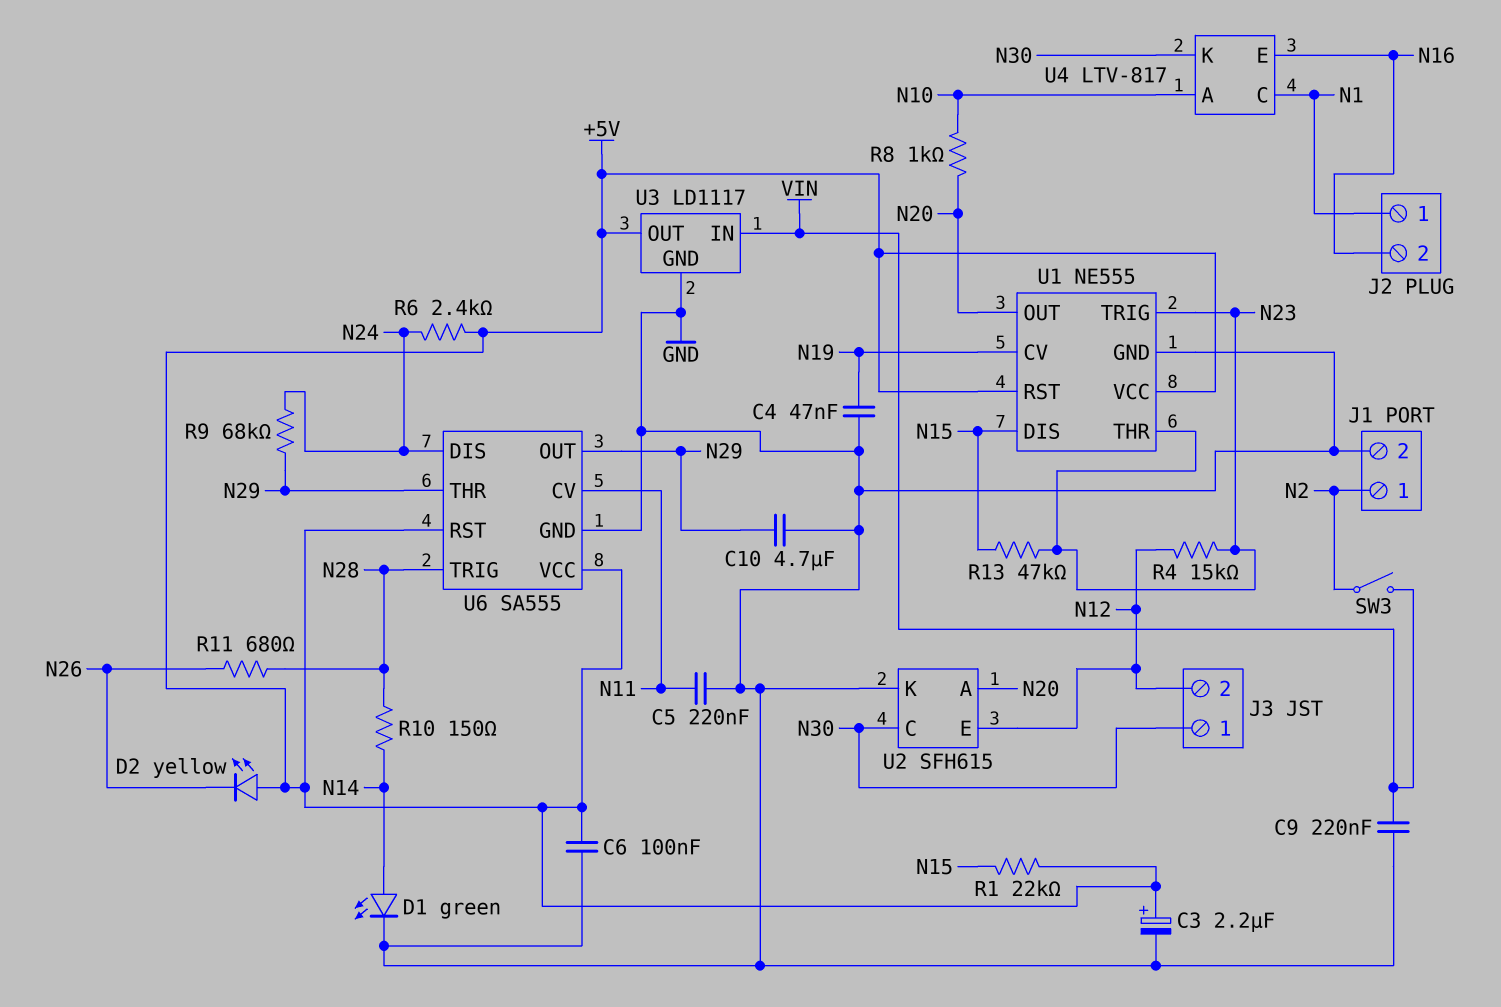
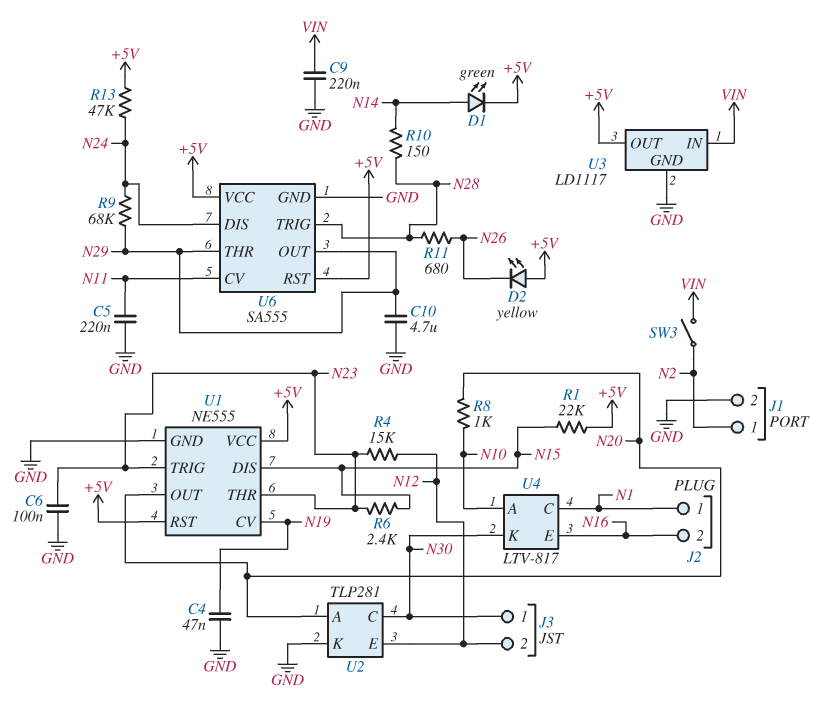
C3: 2.2uF (plus +5V, minus GND) -> none
C6: 100nF (+5V, GND) -> 100nF (GND, N23)
D1: LED green (A N14, K GND) -> LED green (A N14, K +5V)
R6: 2.4k (+5V, N24) -> 2.4k (N15, N23)
R13: 47k (N15, N23) -> 47k (+5V, N24)
U2: SFH615 -> TLP281

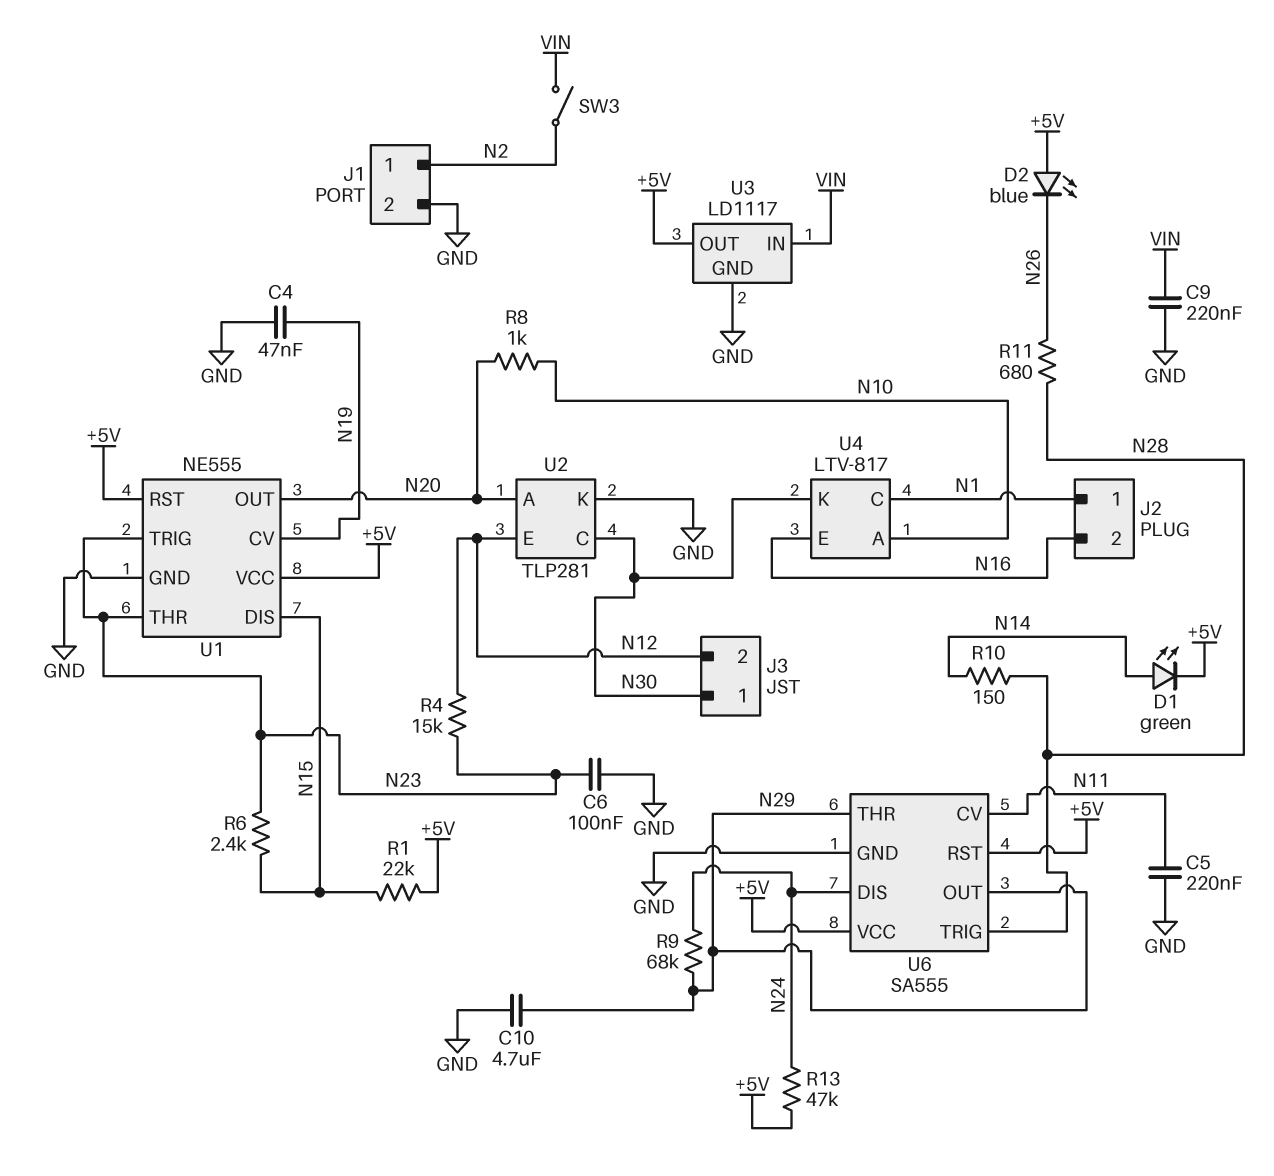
D2: LED yellow (A +5V, K N26) -> LED blue (A +5V, K N26)

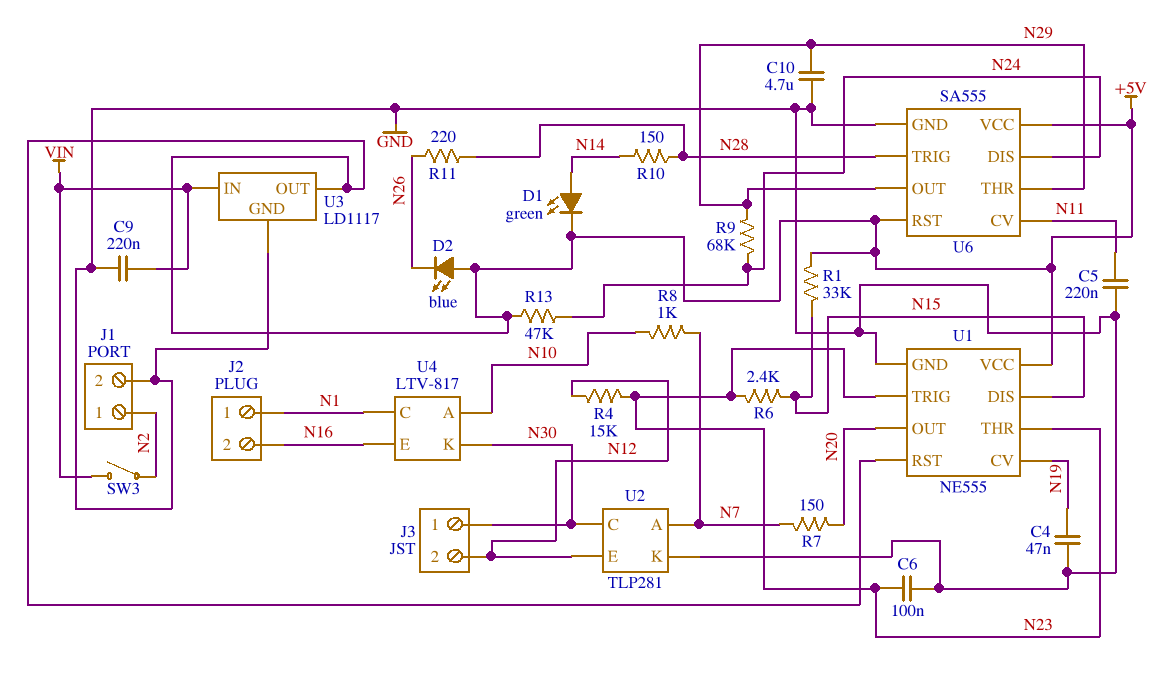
R1: 22k (+5V, N15) -> 33k (+5V, N15)
R7: none -> 150 (N7, N20)
R8: 1k (N10, N20) -> 1k (N7, N10)
R11: 680 (N26, N28) -> 220 (N26, N28)
U2 pin A: N20 -> N7

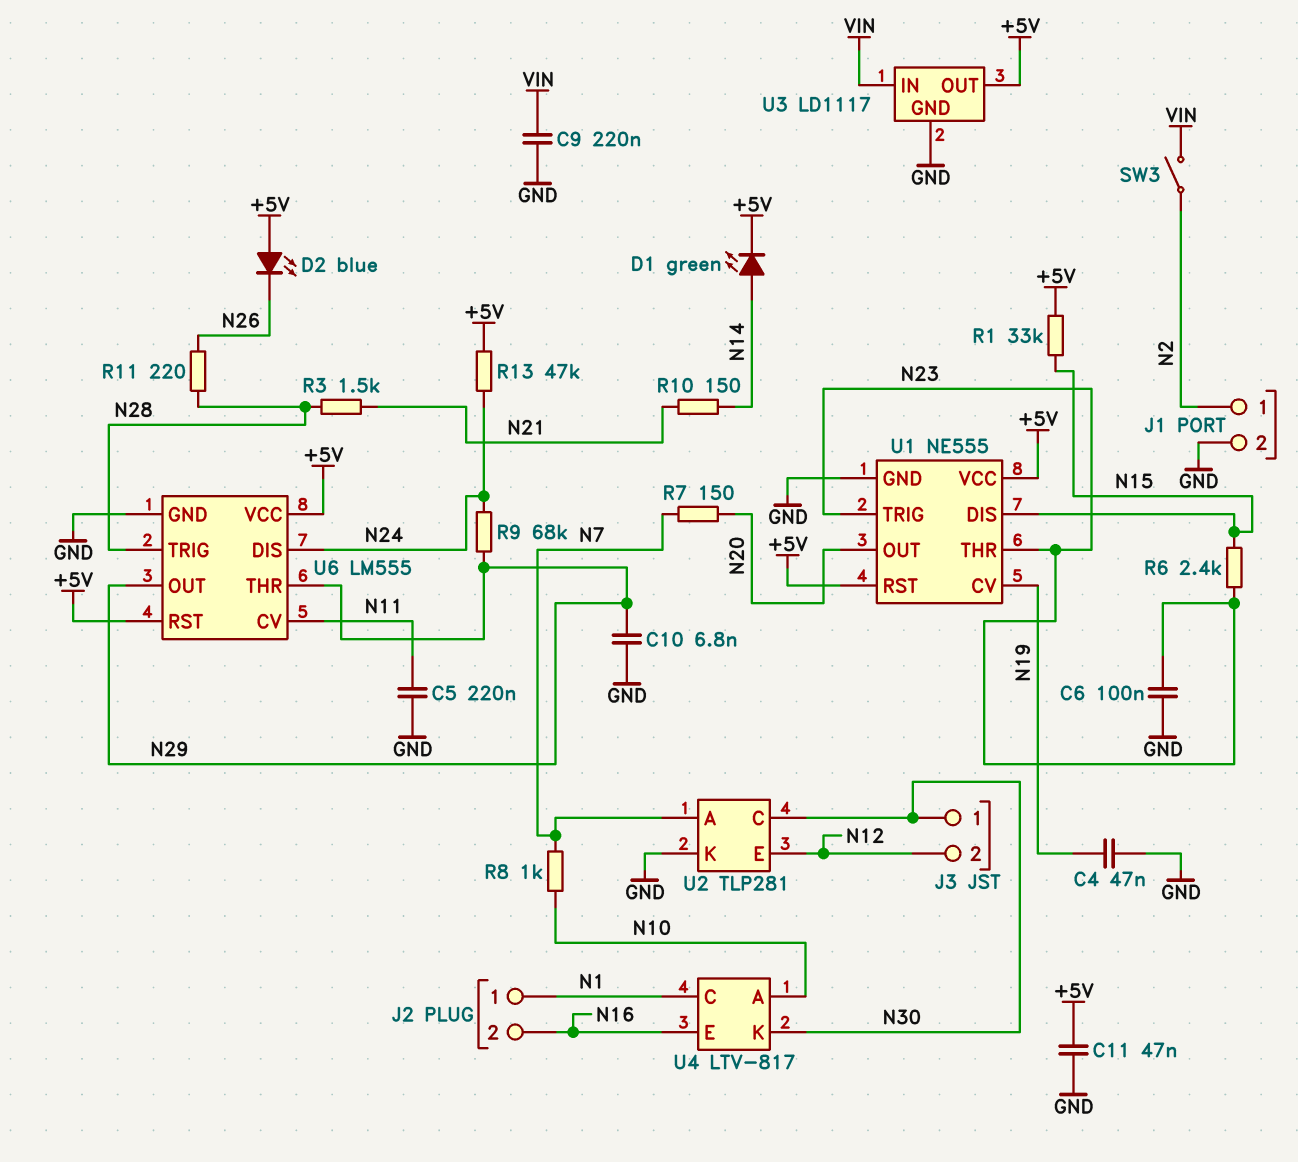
C10: 4.7uF (GND, N29) -> 6.8nF (GND, N29)
C11: none -> 47nF (+5V, GND)
R3: none -> 1.5k (N21, N28)
R4: 15k (N12, N23) -> none
R10: 150 (N14, N28) -> 150 (N14, N21)
U6: SA555 -> LM555

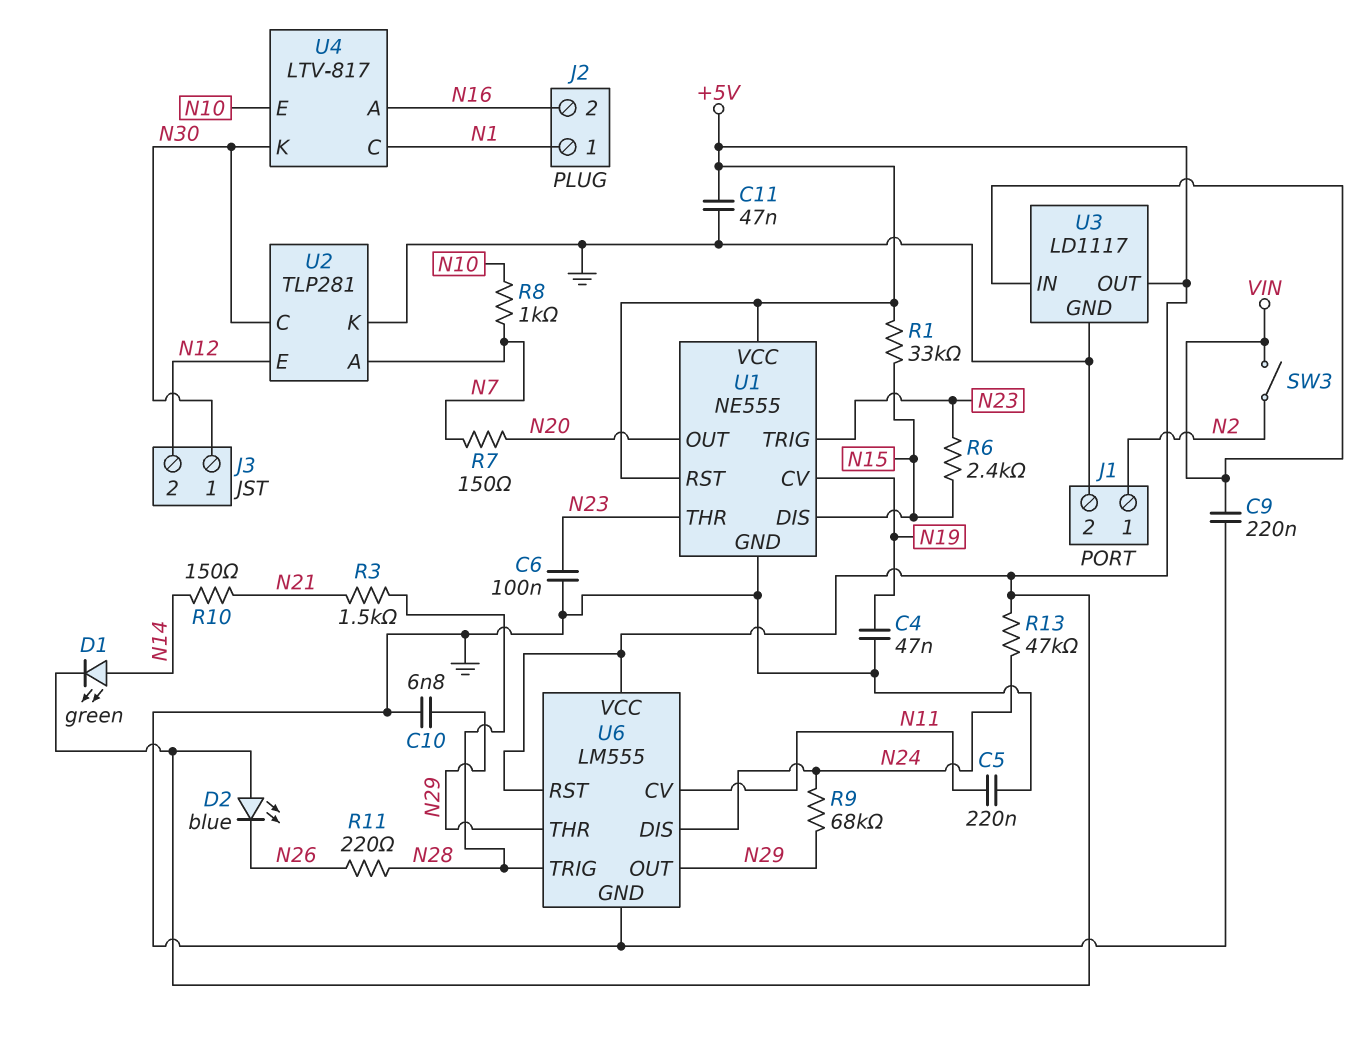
U4 pin A: N10 -> N16
U4 pin E: N16 -> N10

